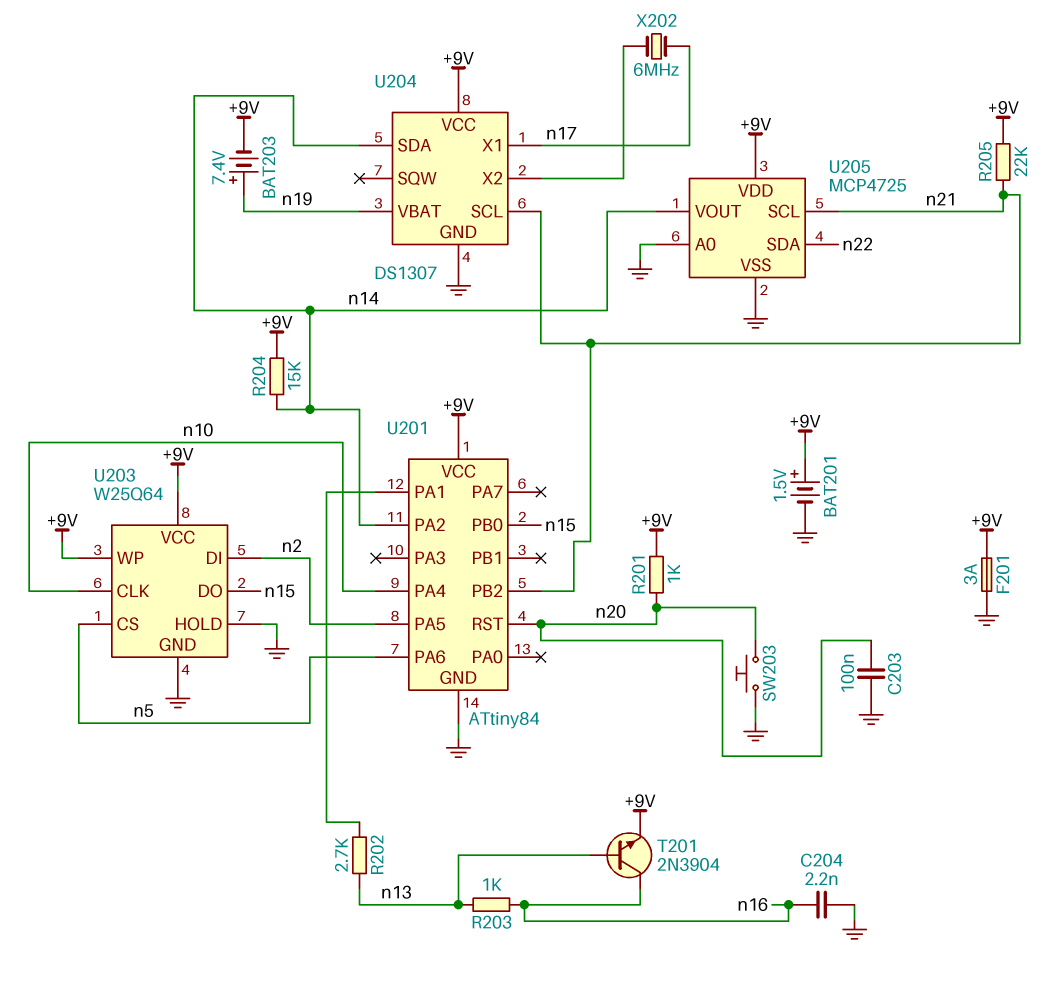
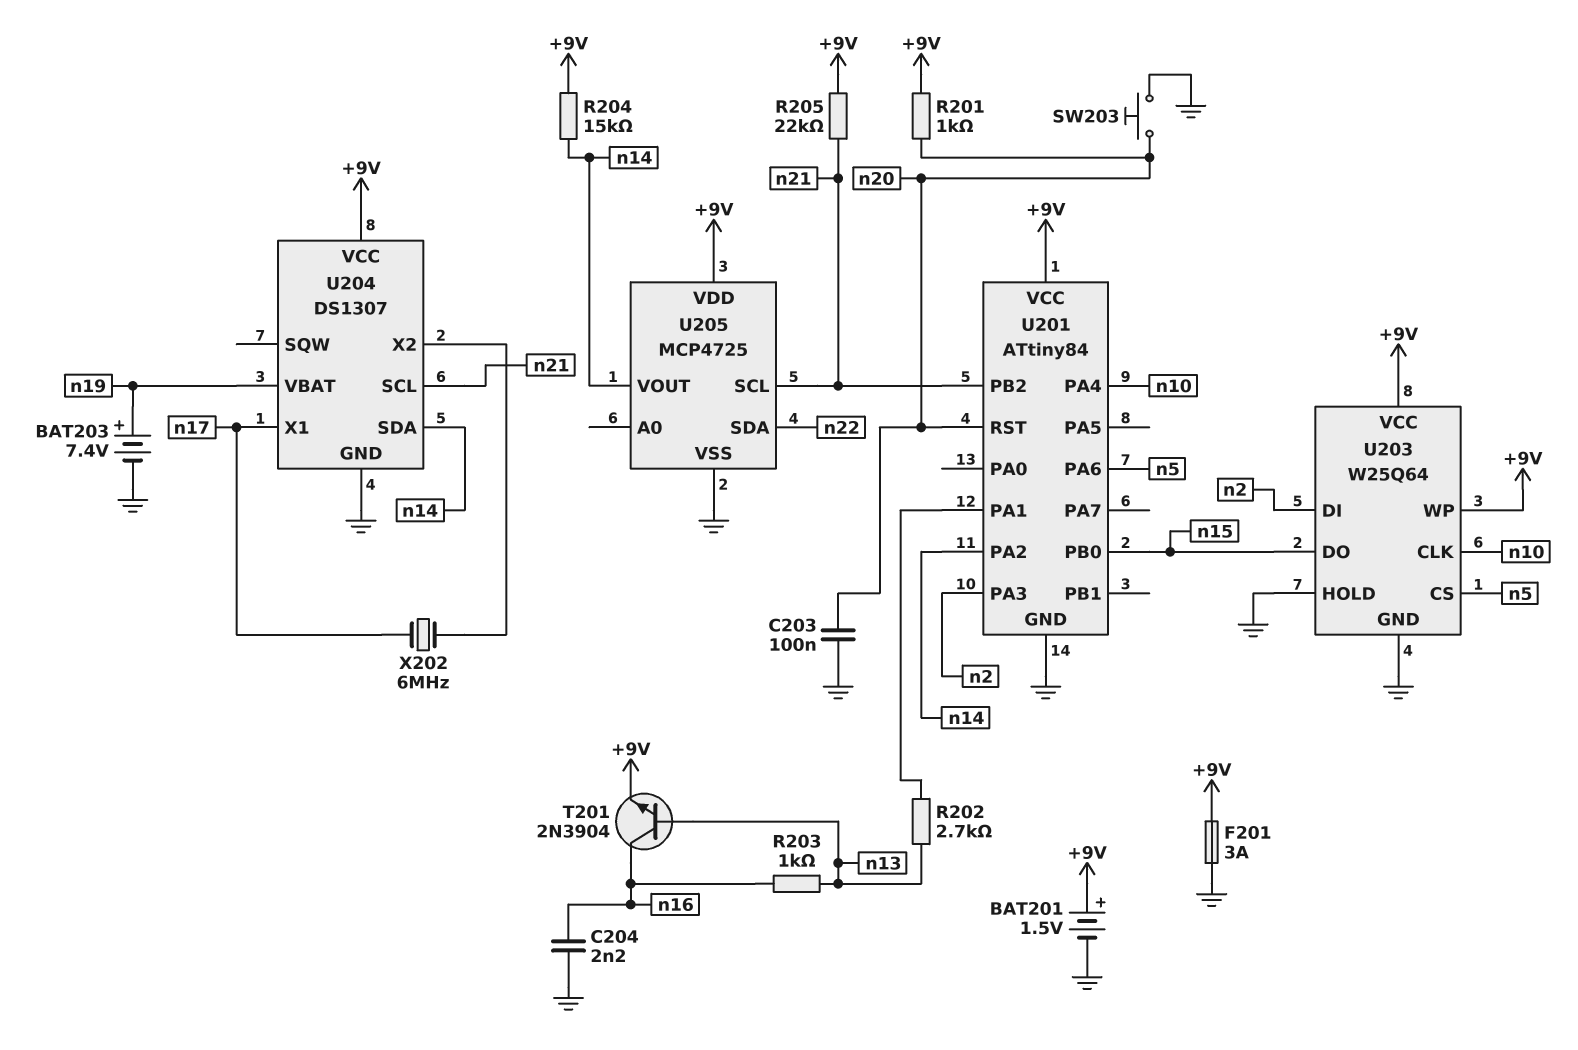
BAT203: 7.4V (plus n19, minus +9V) -> 7.4V (plus n19, minus GND)
U201 pin PA3: none -> n2
U201 pin PA5: n2 -> none
U205 pin A0: GND -> none

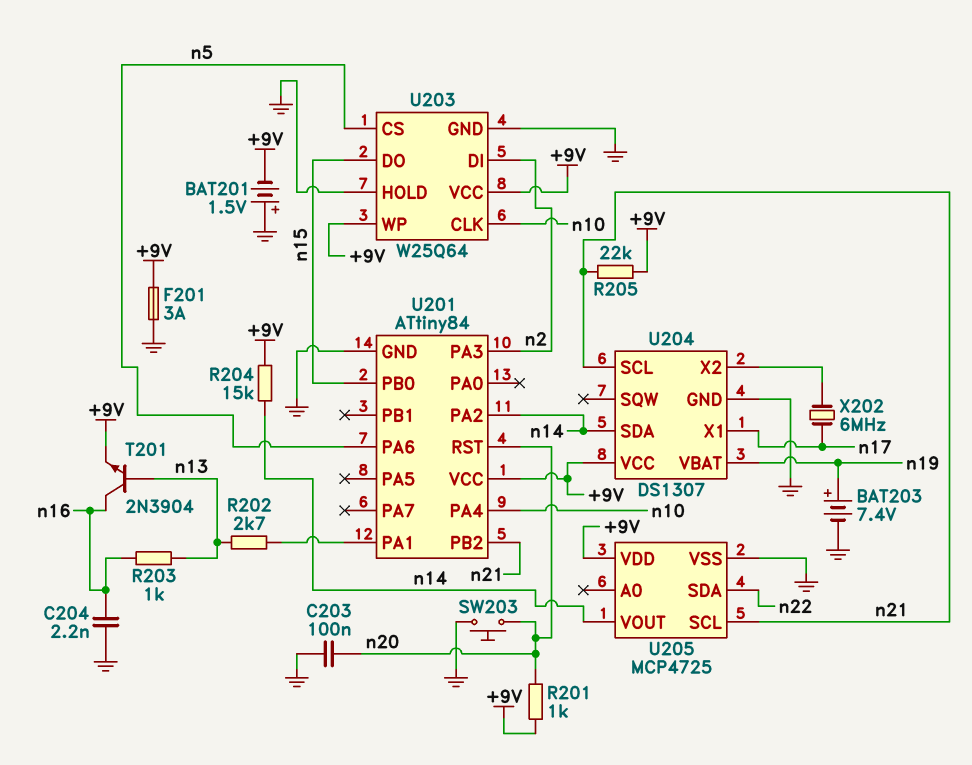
BAT201: 1.5V (plus +9V, minus GND) -> 1.5V (plus GND, minus +9V)

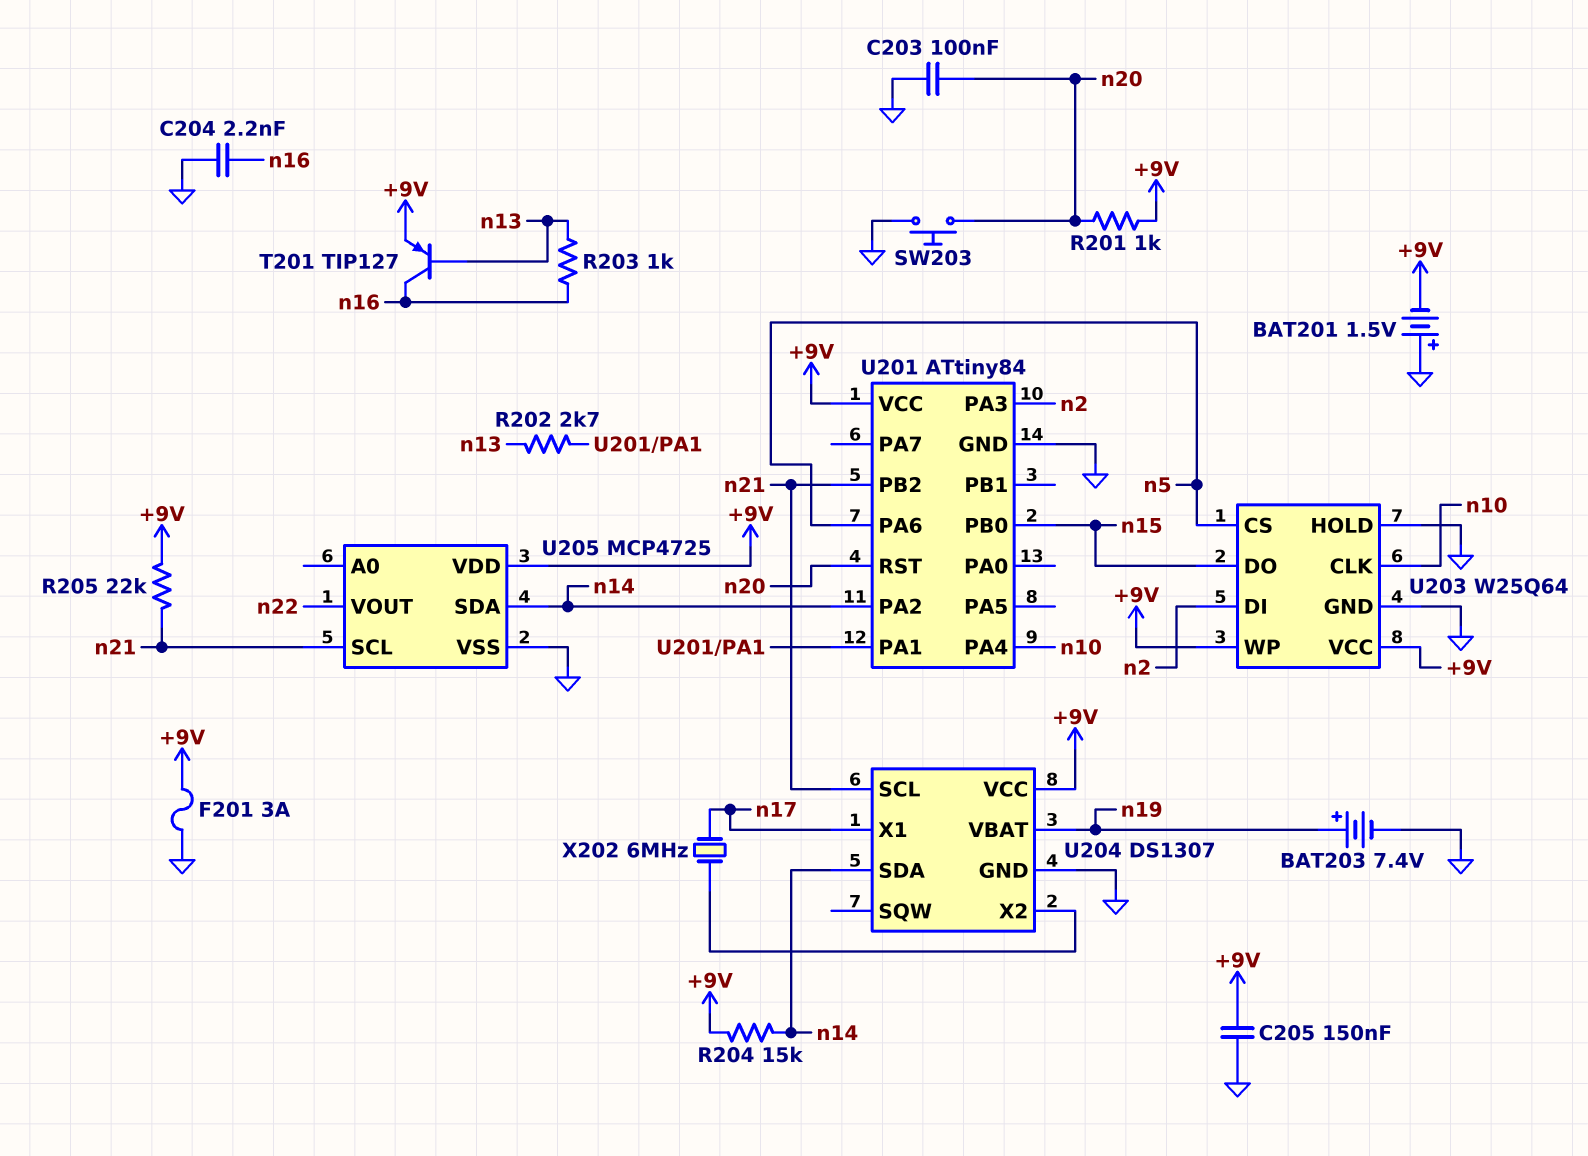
C205: none -> 150nF (+9V, GND)
T201: NPN 2N3904 (B n13, C n16, E +9V) -> PNP TIP127 (B n13, C n16, E +9V)
U205 pin SDA: n22 -> n14
U205 pin VOUT: n14 -> n22

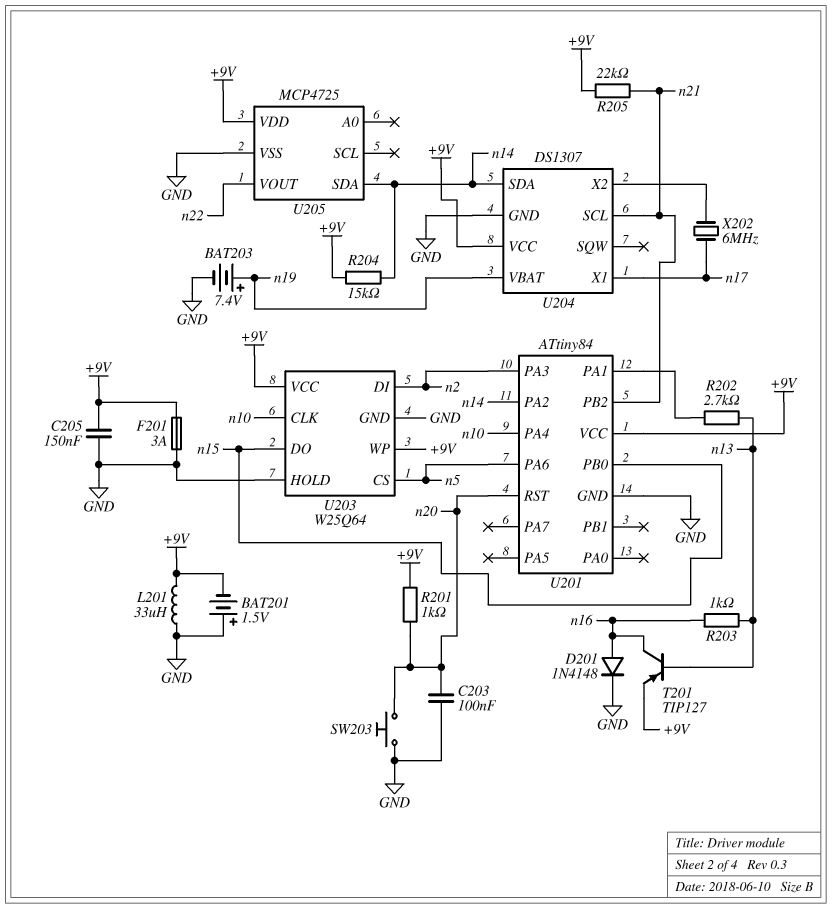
C204: 2.2nF (GND, n16) -> none
D201: none -> diode 1N4148 (A n16, K GND)
L201: none -> 33uH (+9V, GND)
U205 pin SCL: n21 -> none

